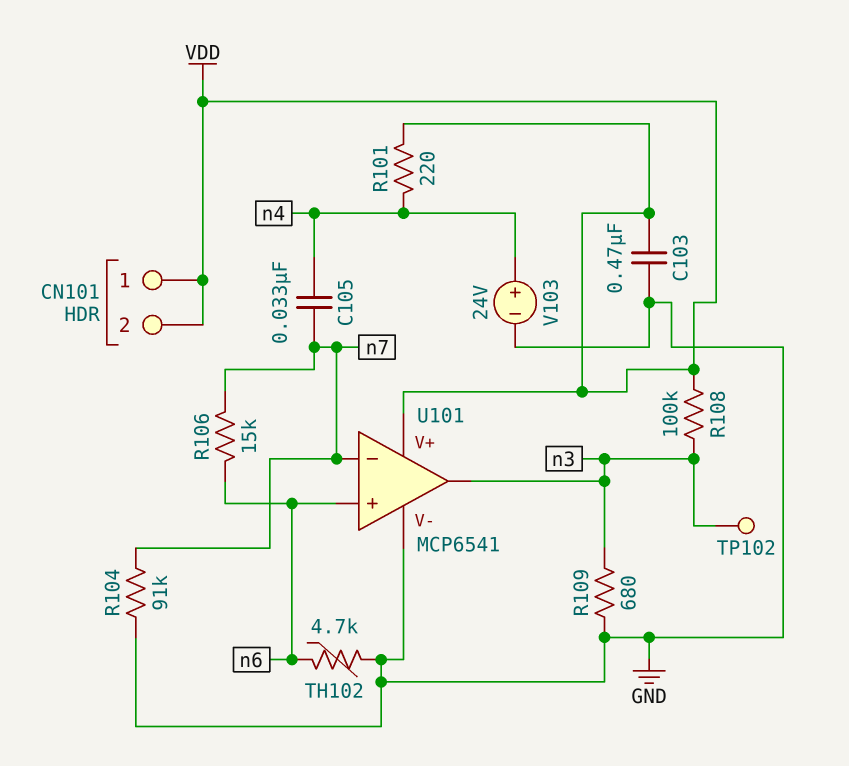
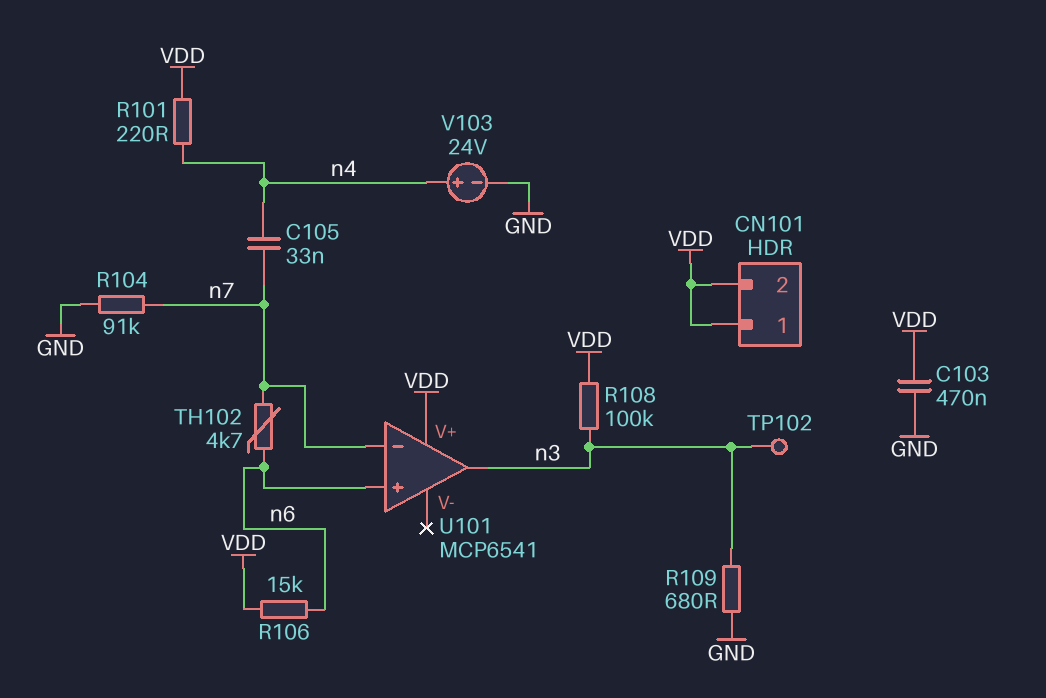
R106: 15k (n6, n7) -> 15k (VDD, n6)
TH102: 4.7k (GND, n6) -> 4.7k (n6, n7)
U101 pin V-: GND -> none

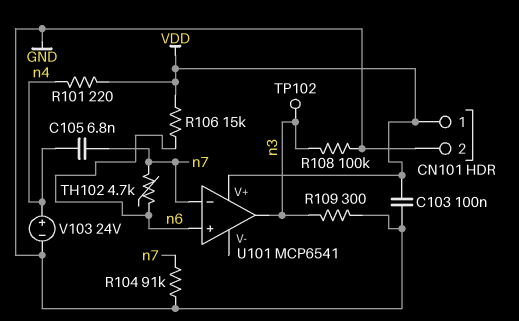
C103: 470nF (GND, VDD) -> 100nF (GND, VDD)
C105: 33nF (n4, n7) -> 6.8nF (n4, n7)
CN101 pin 2: VDD -> GND
R108: 100k (VDD, n3) -> 100k (GND, n3)
R109: 680 (GND, n3) -> 300 (GND, n3)

